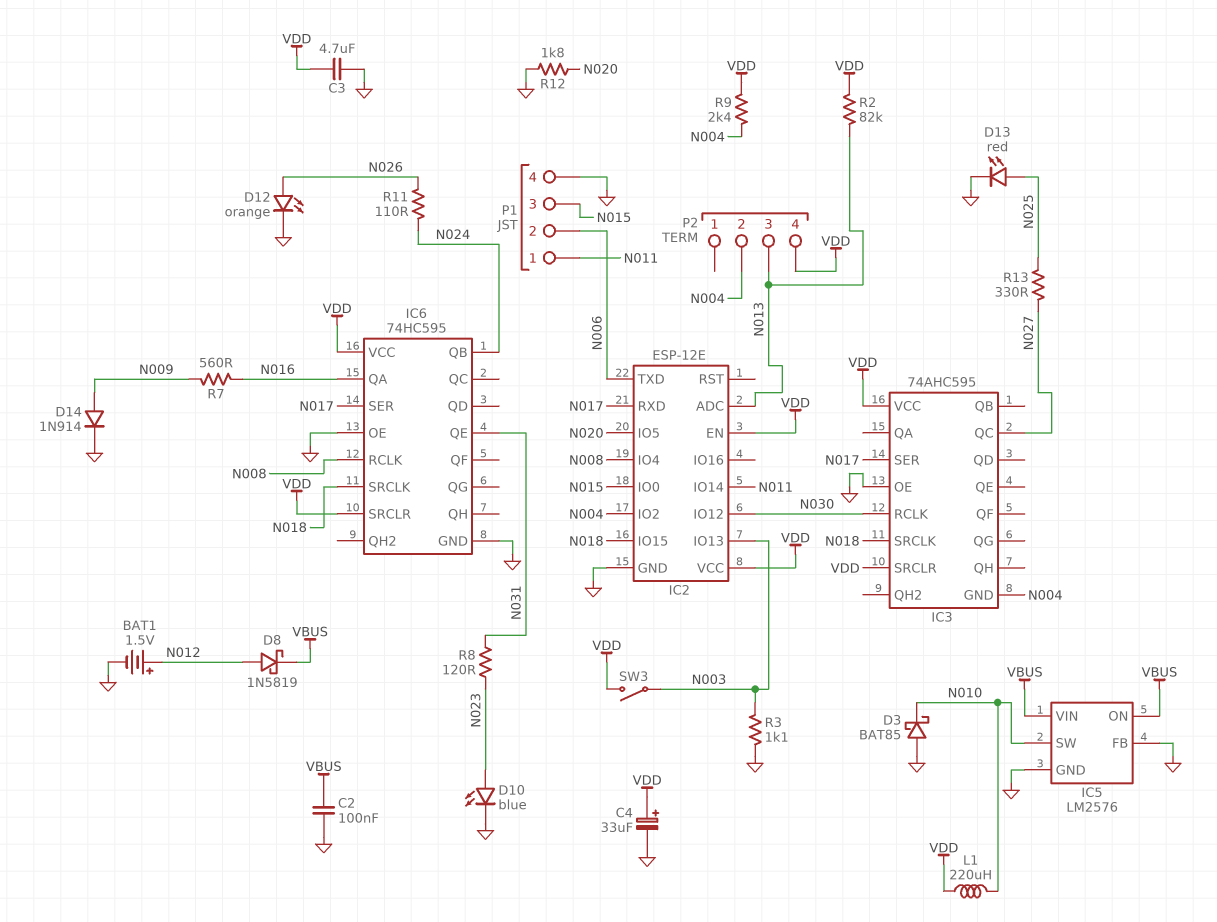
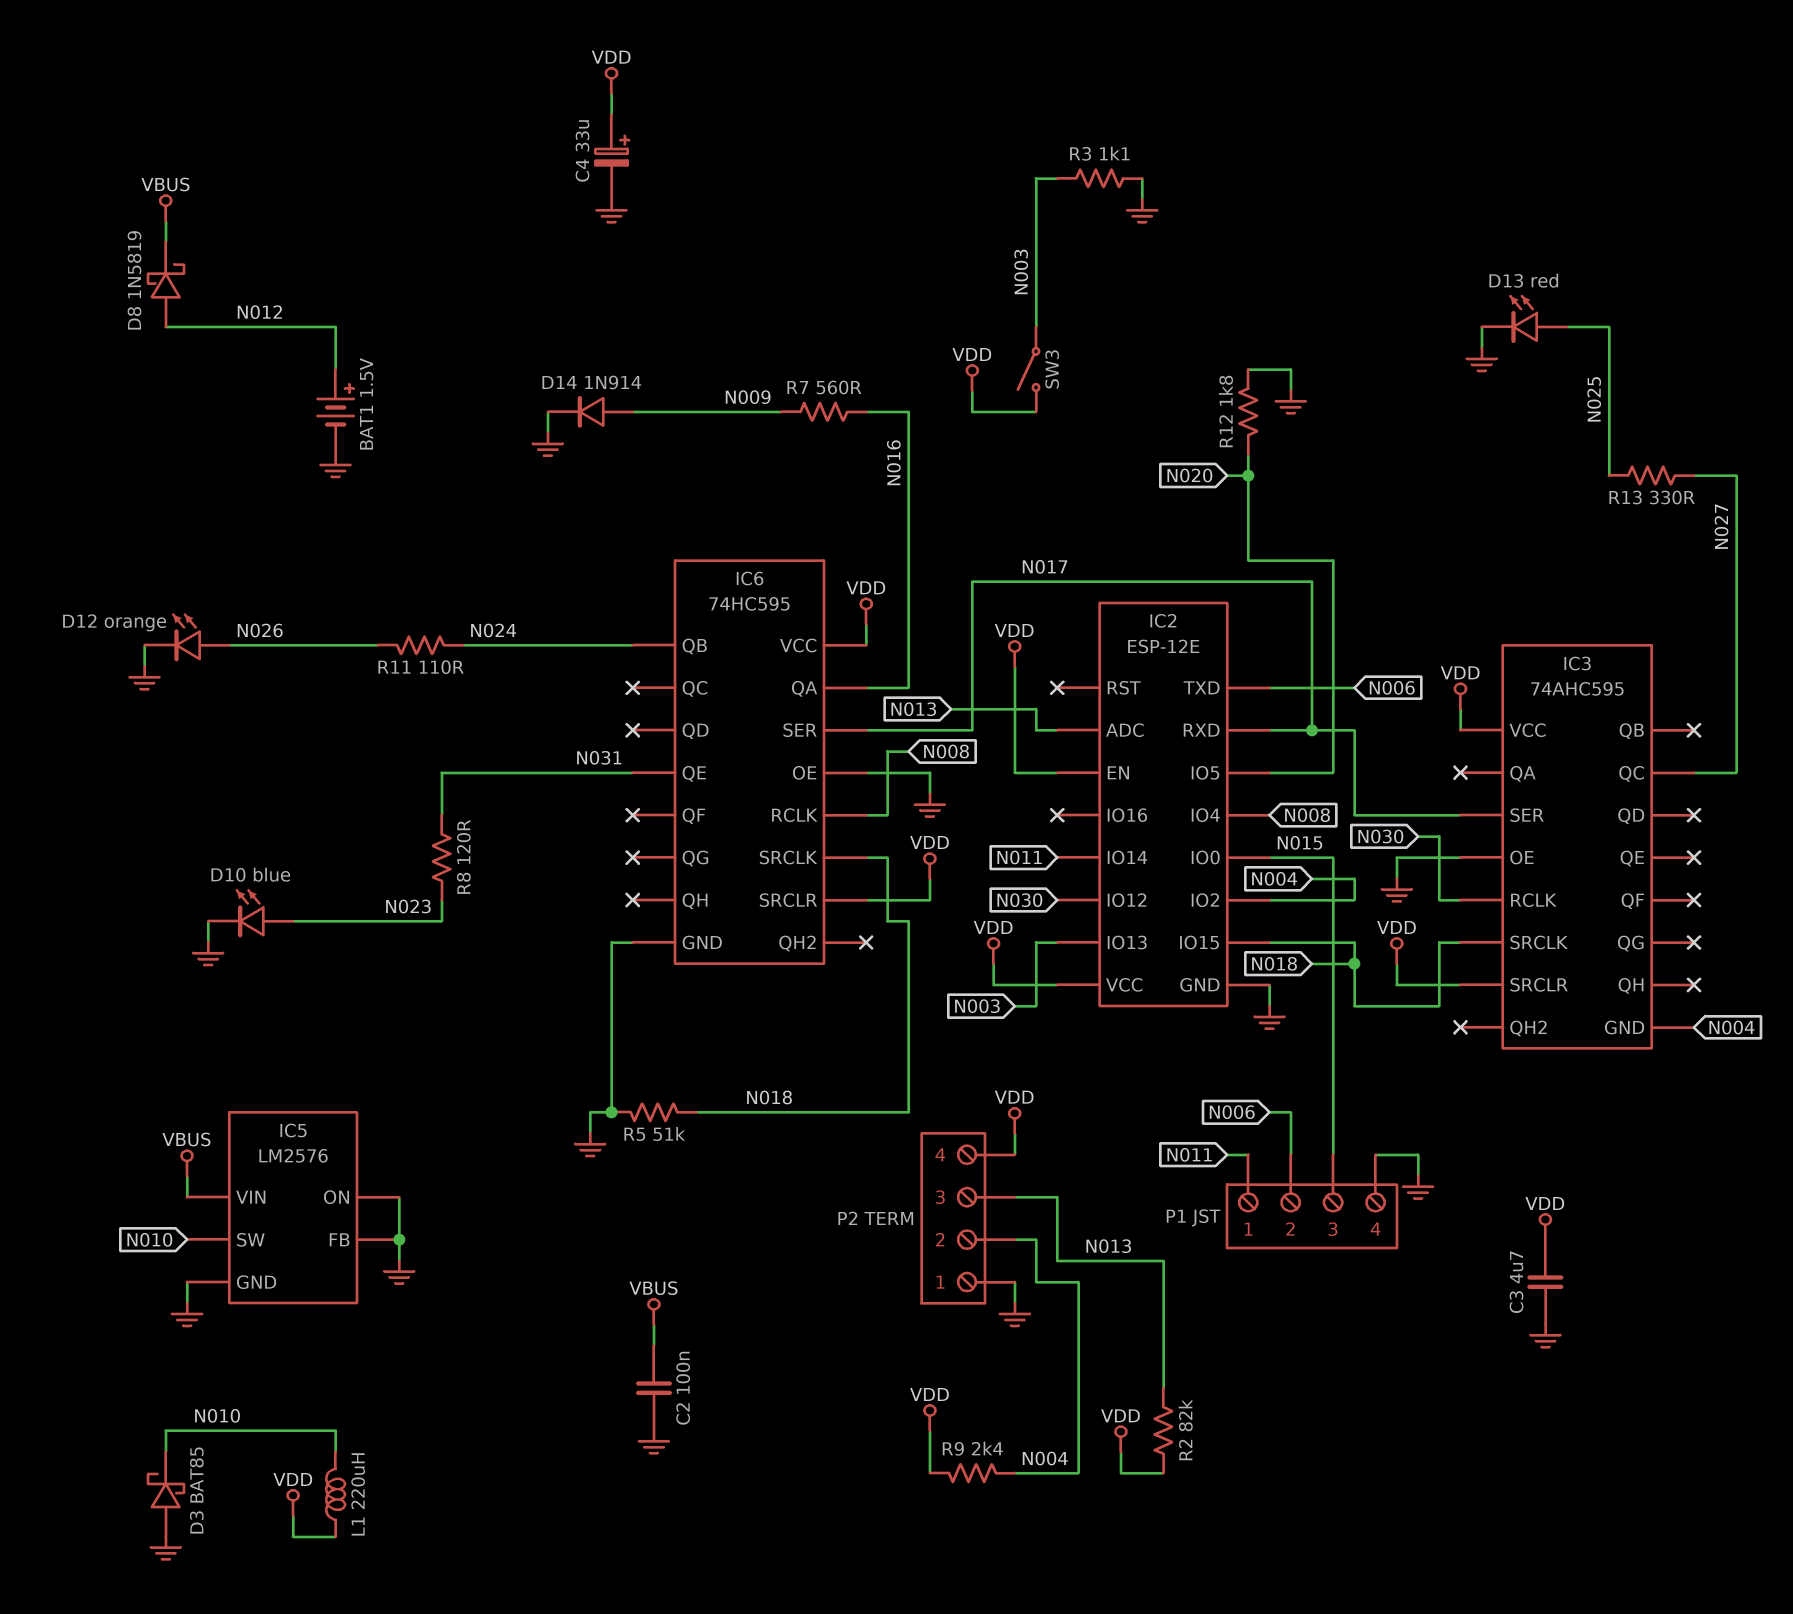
IC5 pin ON: VBUS -> GND
P2 pin 1: none -> GND
R5: none -> 51k (GND, N018)

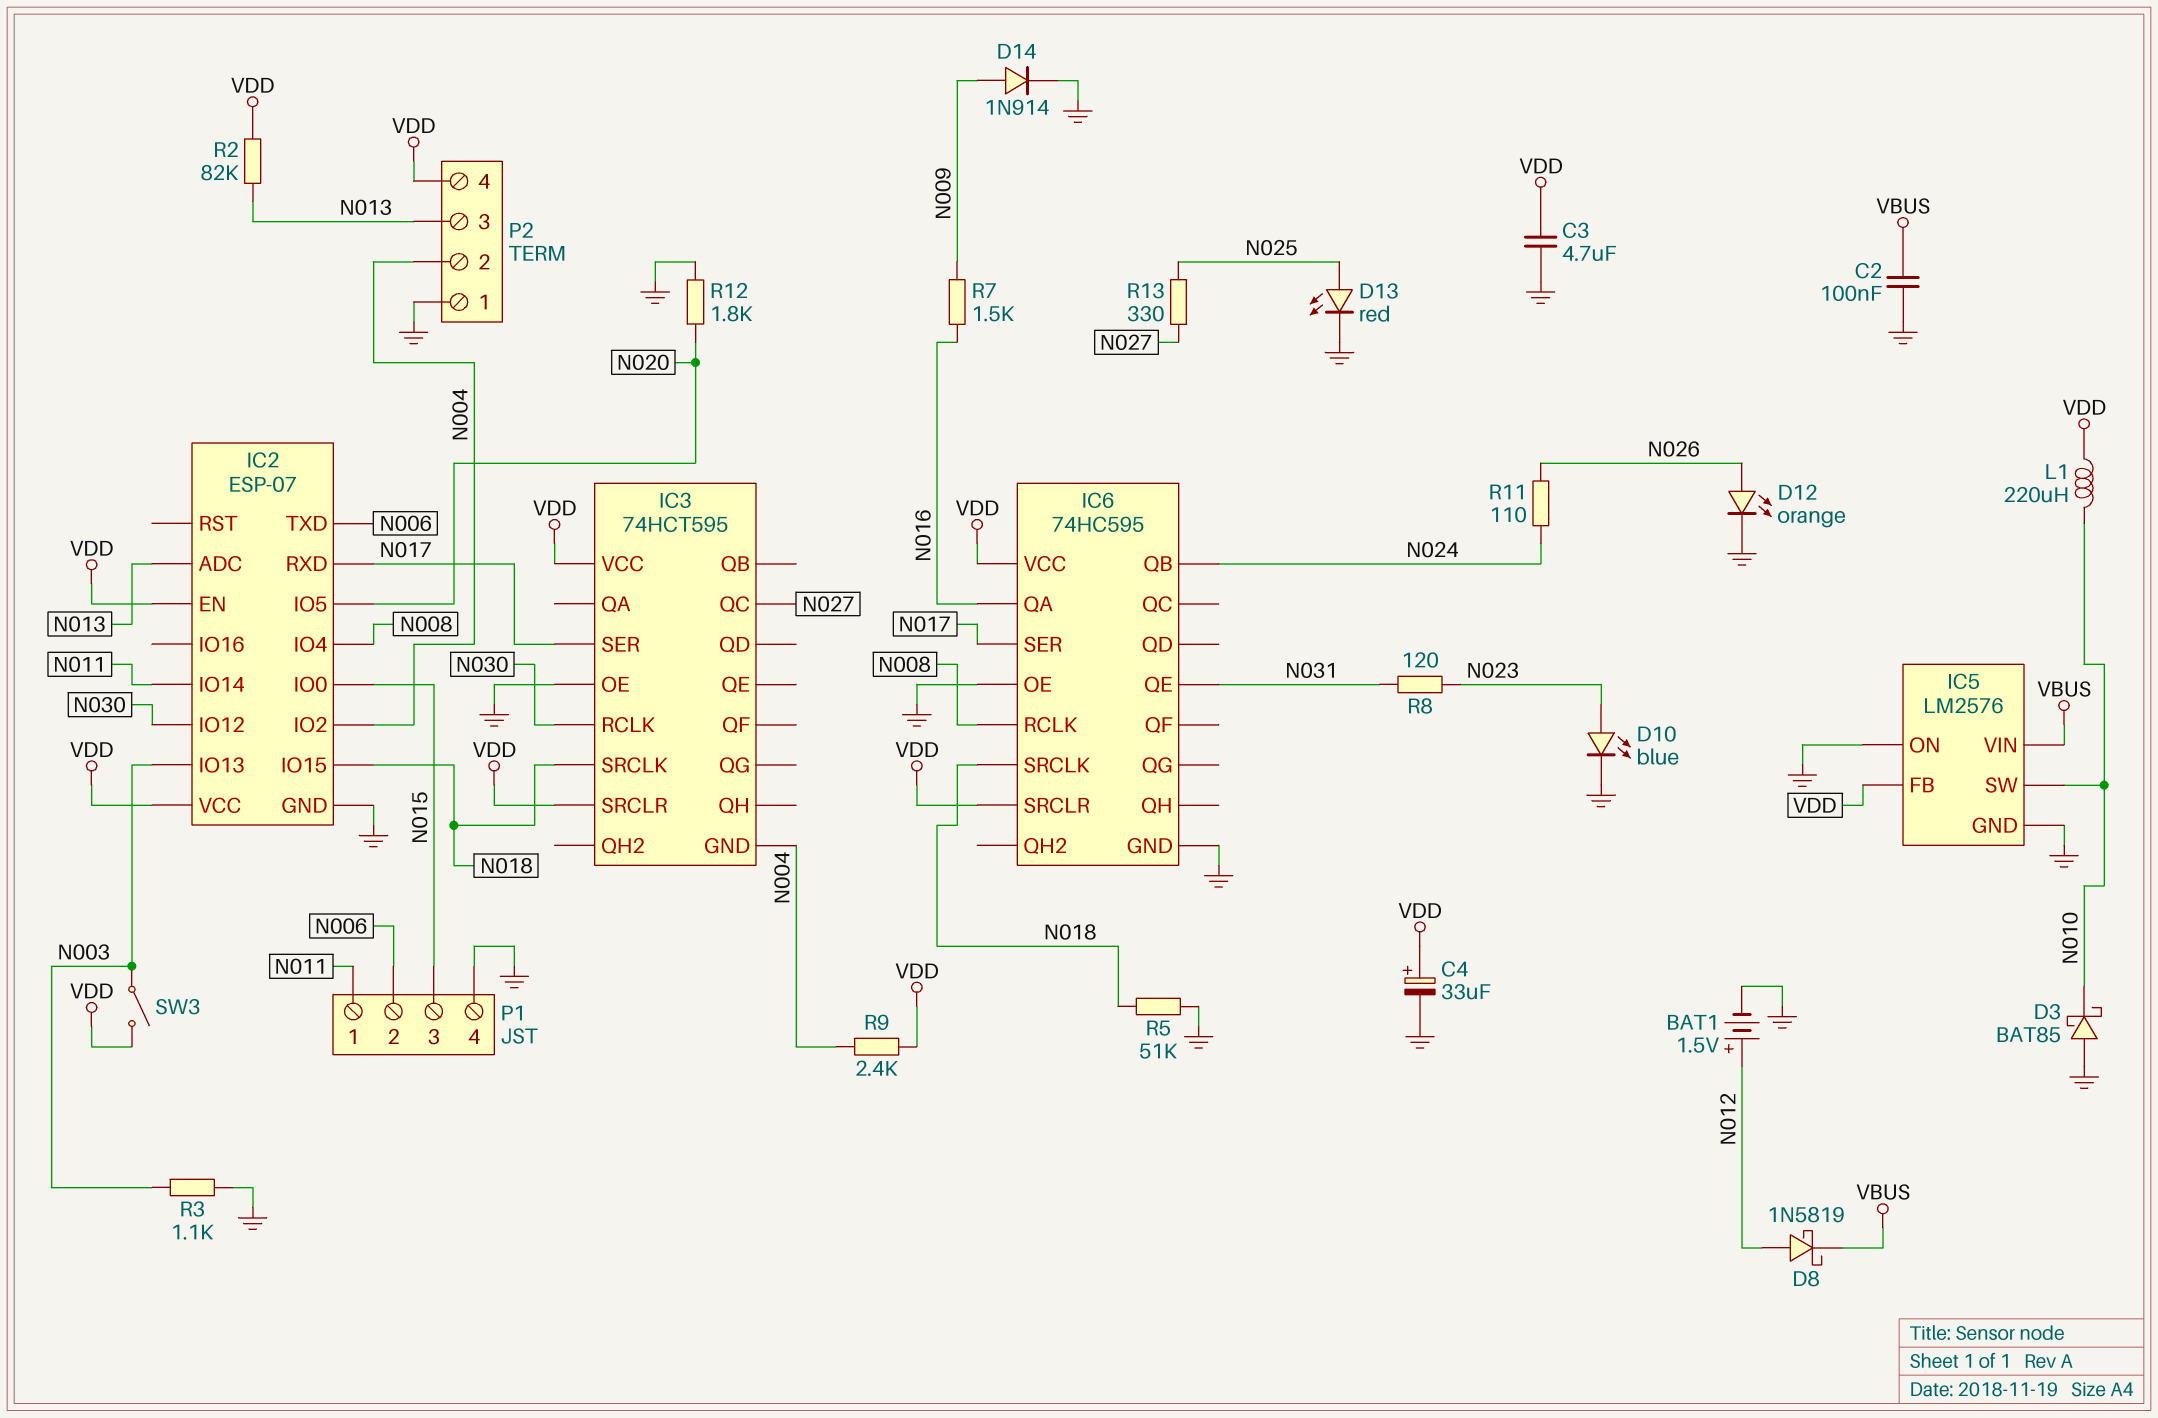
IC2: ESP-12E -> ESP-07
IC3: 74AHC595 -> 74HCT595
IC5 pin FB: GND -> VDD
R7: 560 (N009, N016) -> 1.5k (N009, N016)

